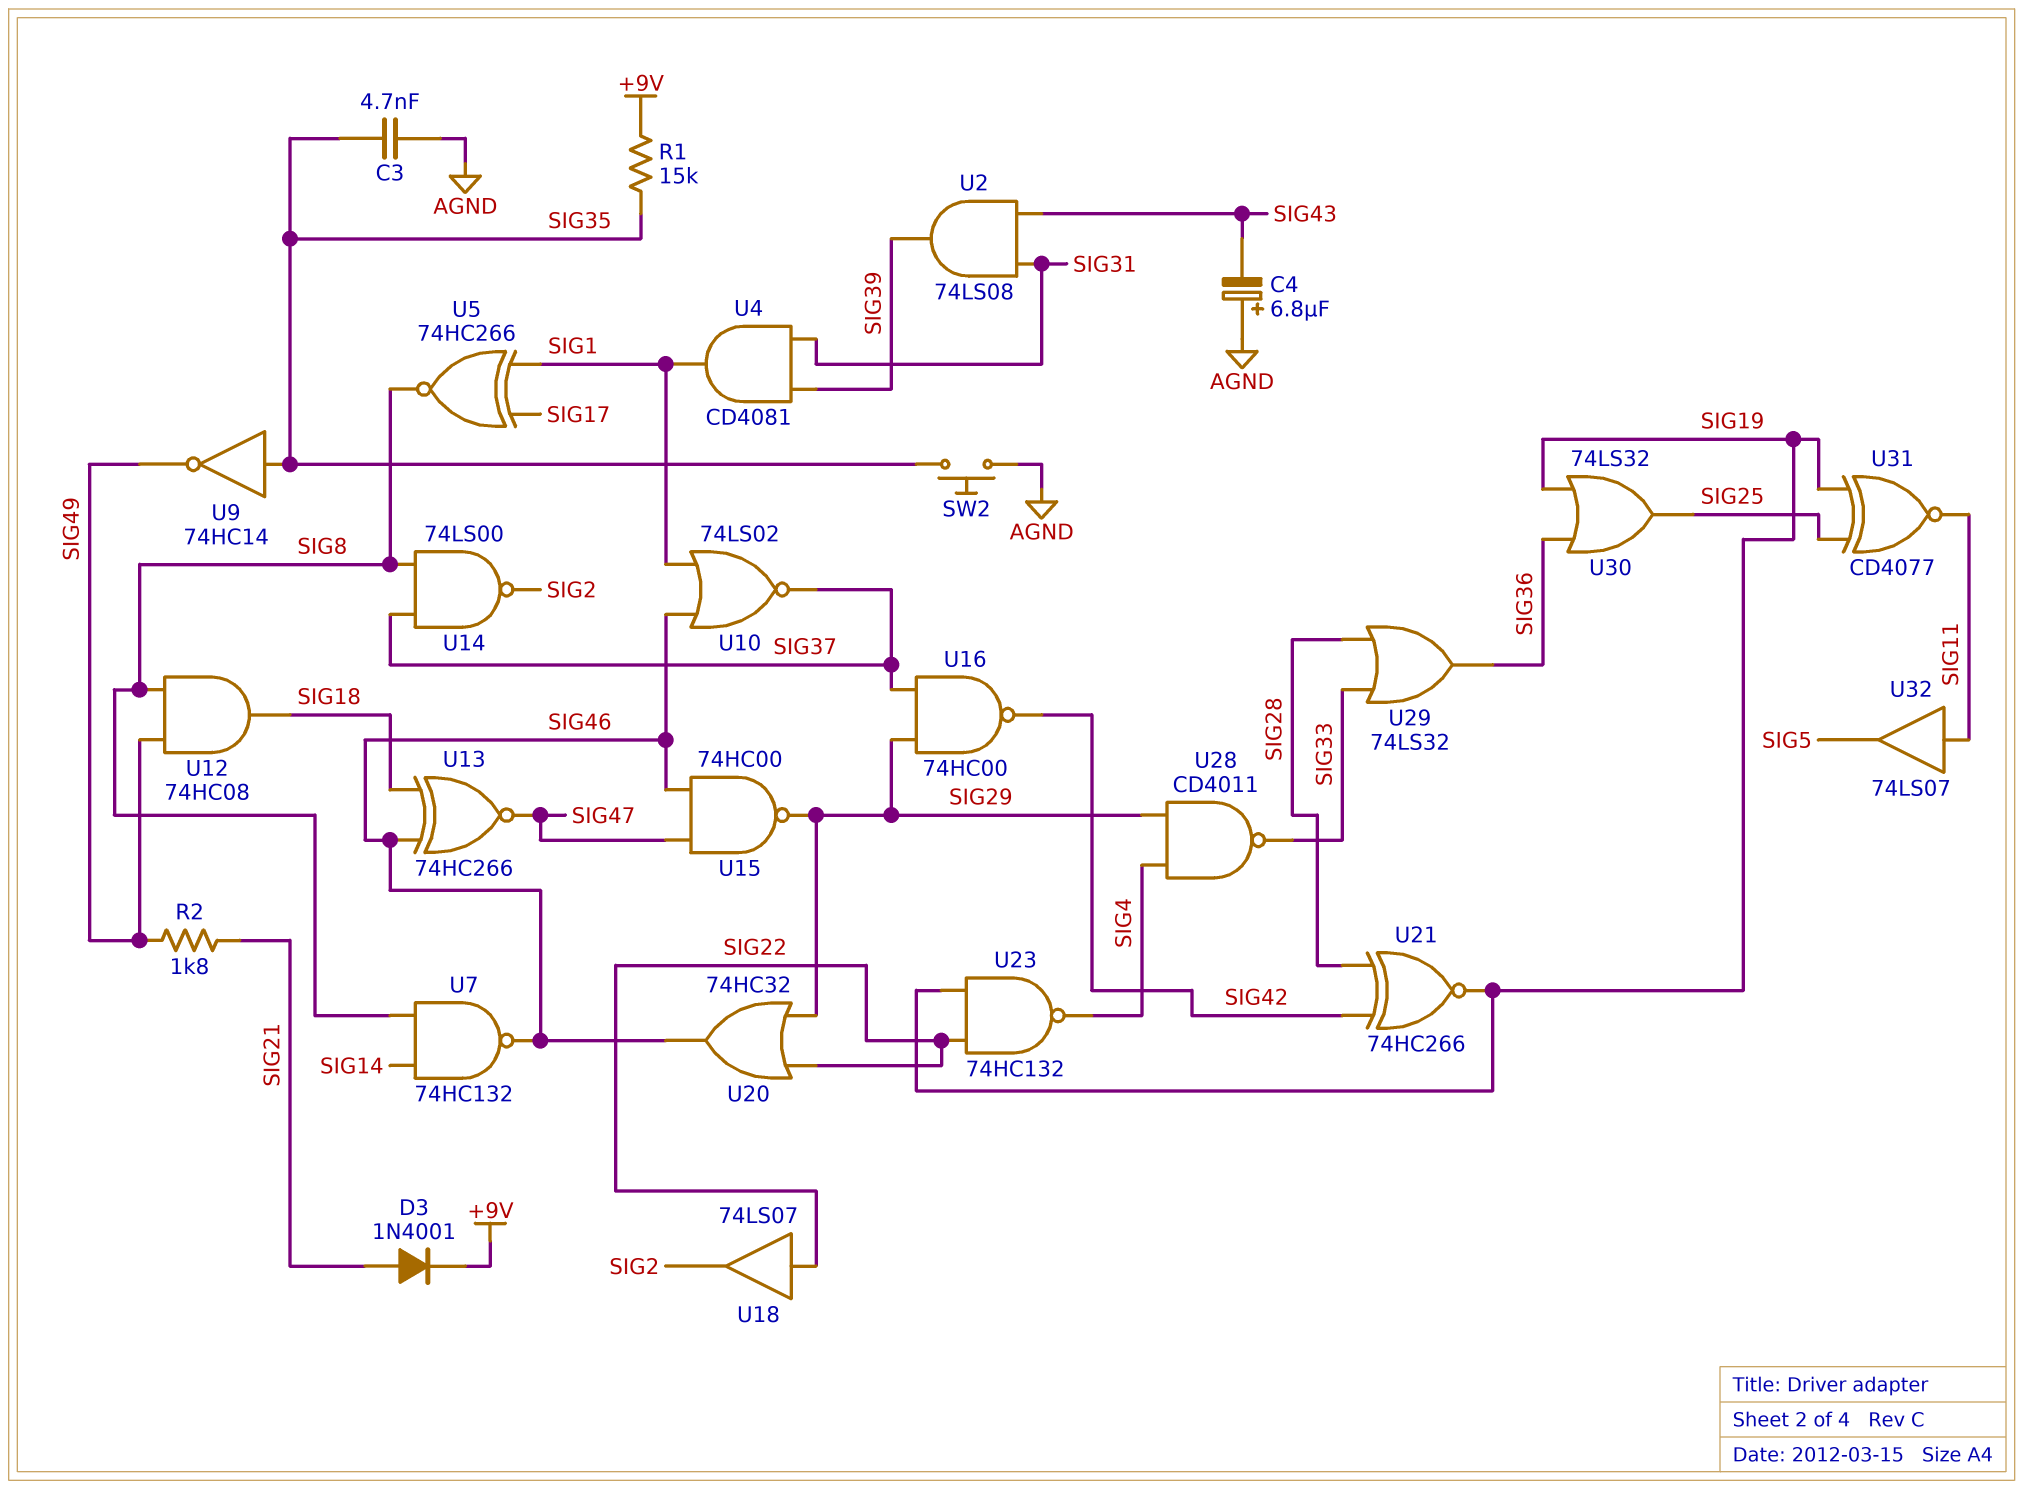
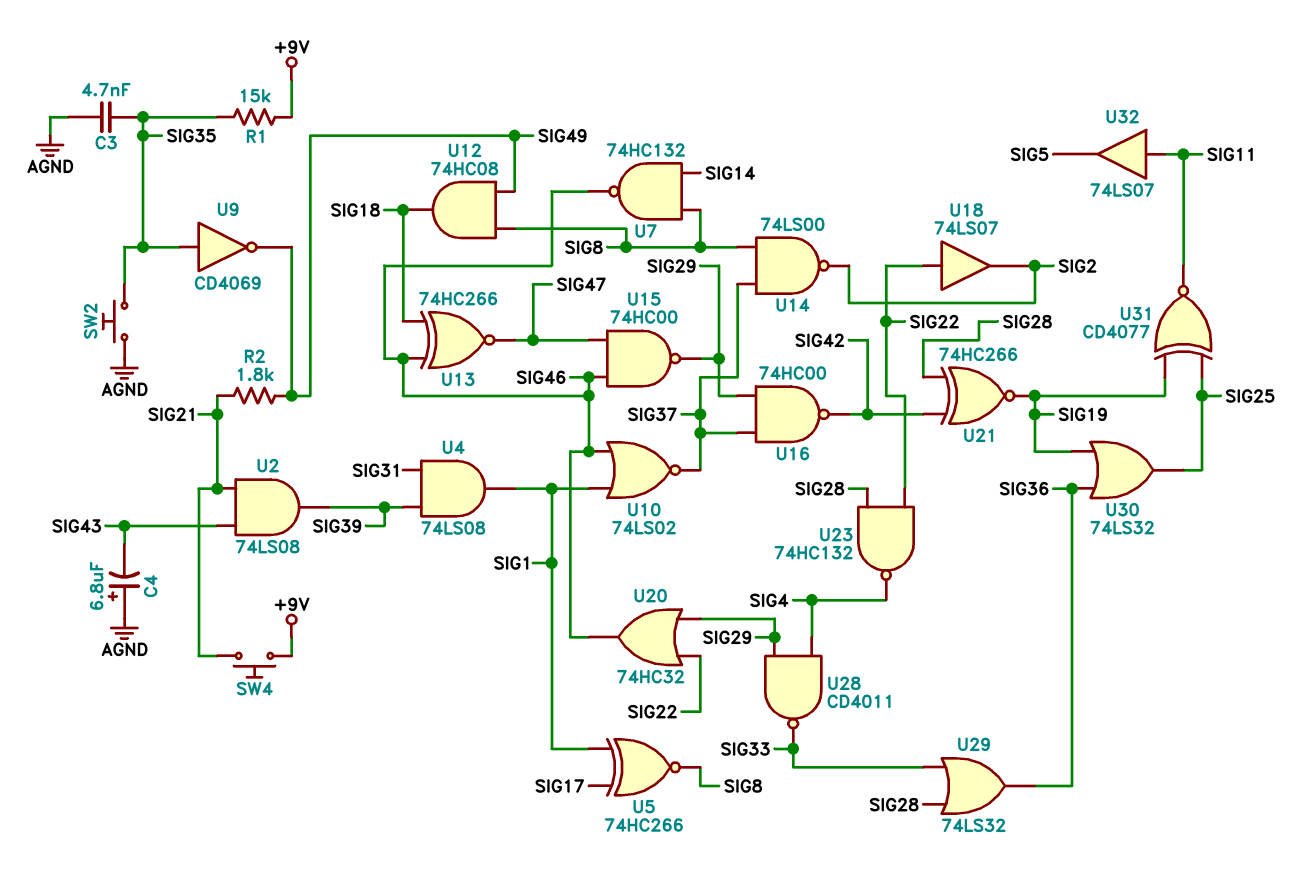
D3: diode 1N4001 (A SIG21, K +9V) -> none
SW4: none -> button (+9V, SIG21)
U2: AND 74LS08 (in SIG31, in SIG43, out SIG39) -> AND 74LS08 (in SIG21, in SIG43, out SIG39)
U4: AND CD4081 (in SIG31, in SIG39, out SIG1) -> AND 74LS08 (in SIG31, in SIG39, out SIG1)
U9: NOT 74HC14 (in SIG35, out SIG49) -> NOT CD4069 (in SIG35, out SIG49)
U23: NAND 74HC132 (in SIG19, in SIG22, out SIG4) -> NAND 74HC132 (in SIG22, in SIG28, out SIG4)

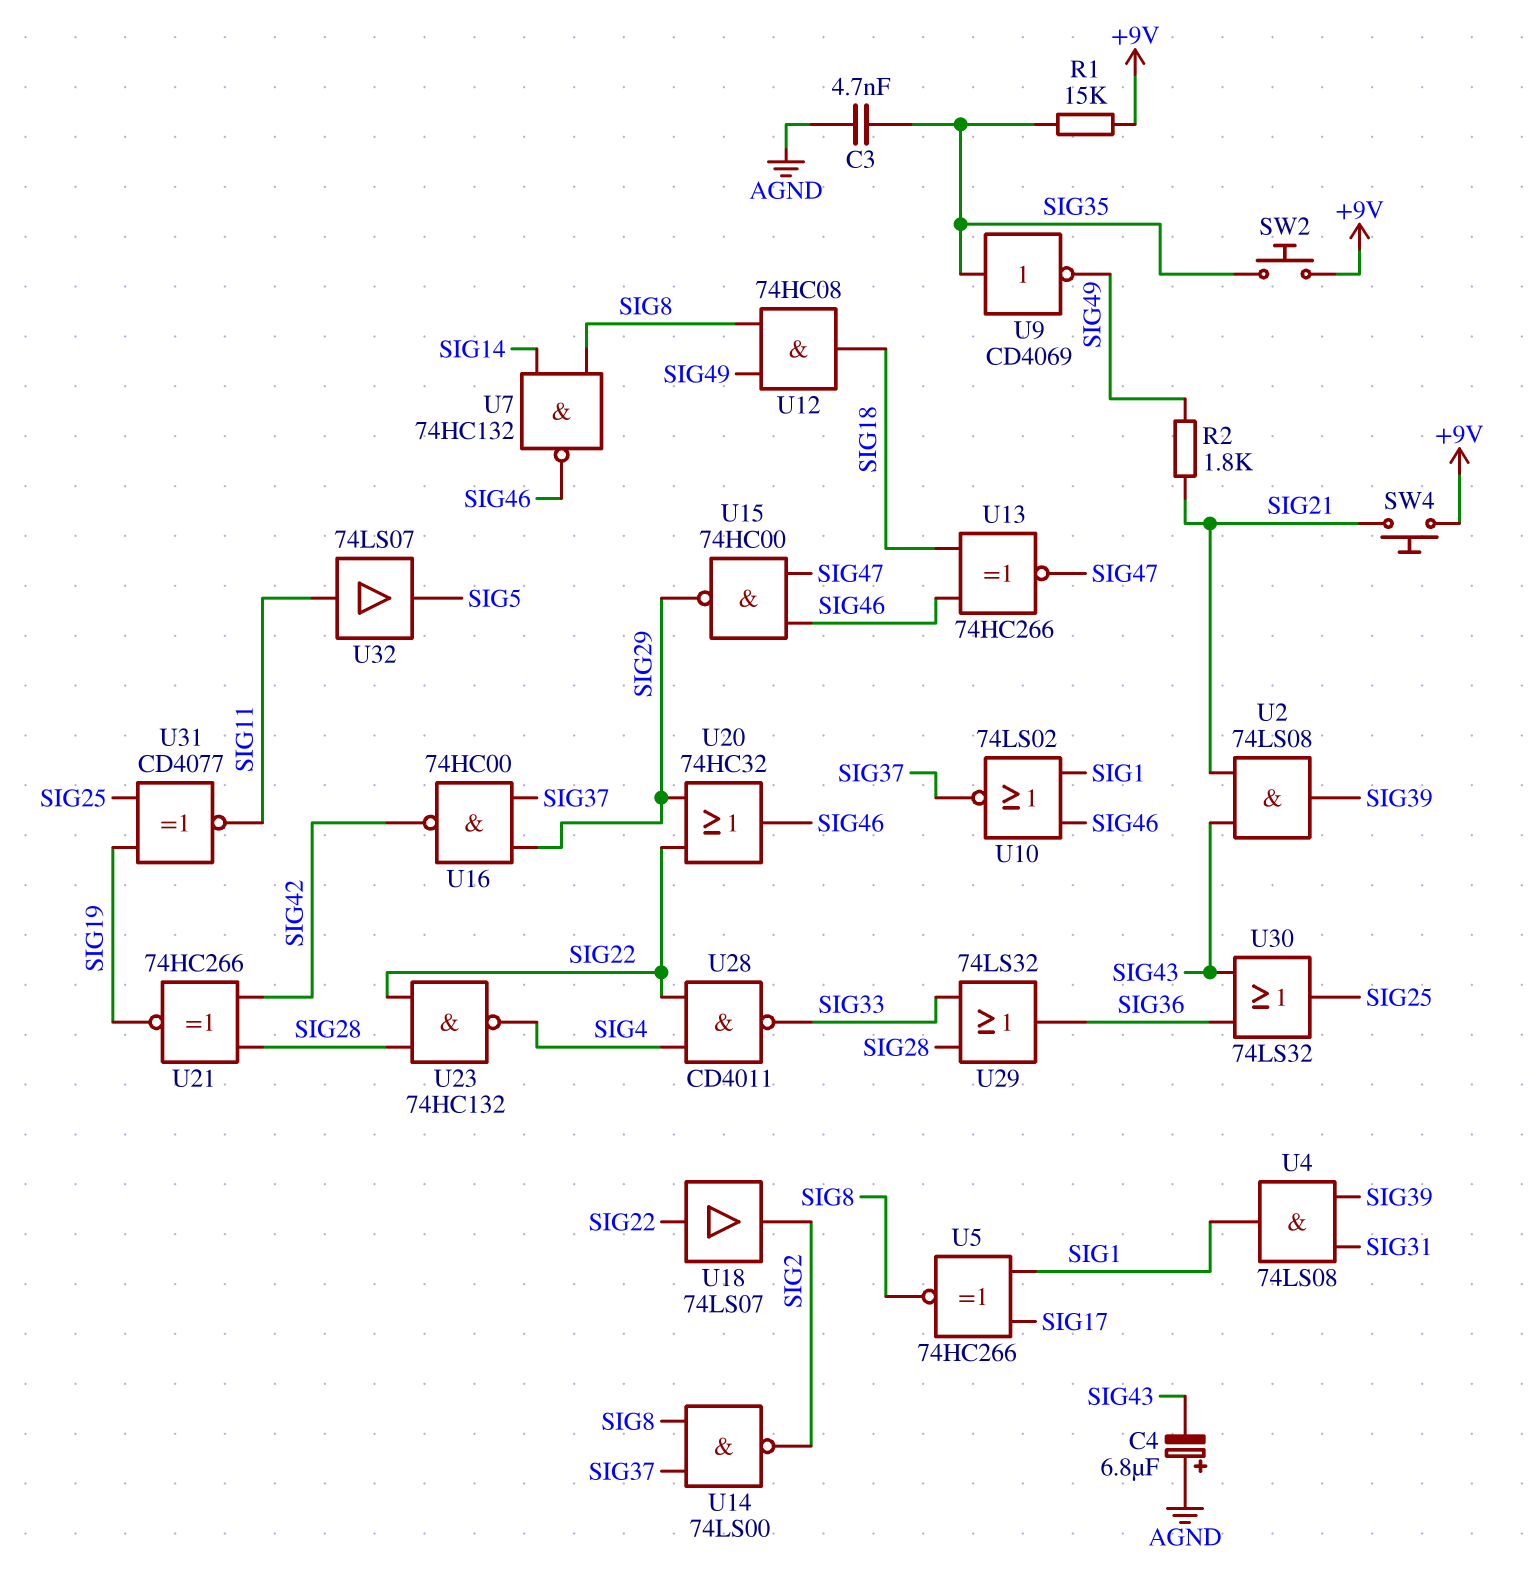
SW2: button (AGND, SIG35) -> button (+9V, SIG35)
U28: NAND CD4011 (in SIG4, in SIG29, out SIG33) -> NAND CD4011 (in SIG4, in SIG22, out SIG33)
U30: OR 74LS32 (in SIG19, in SIG36, out SIG25) -> OR 74LS32 (in SIG36, in SIG43, out SIG25)

